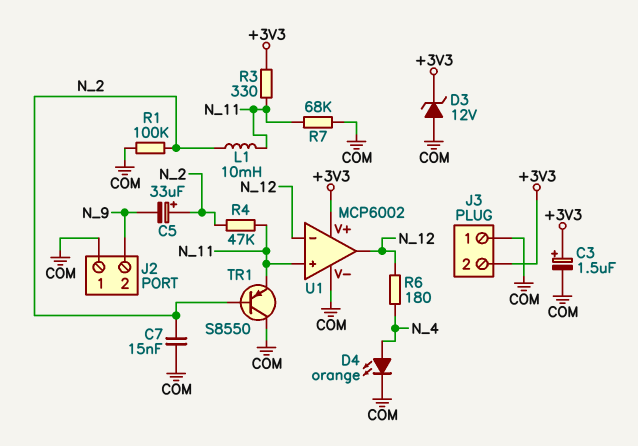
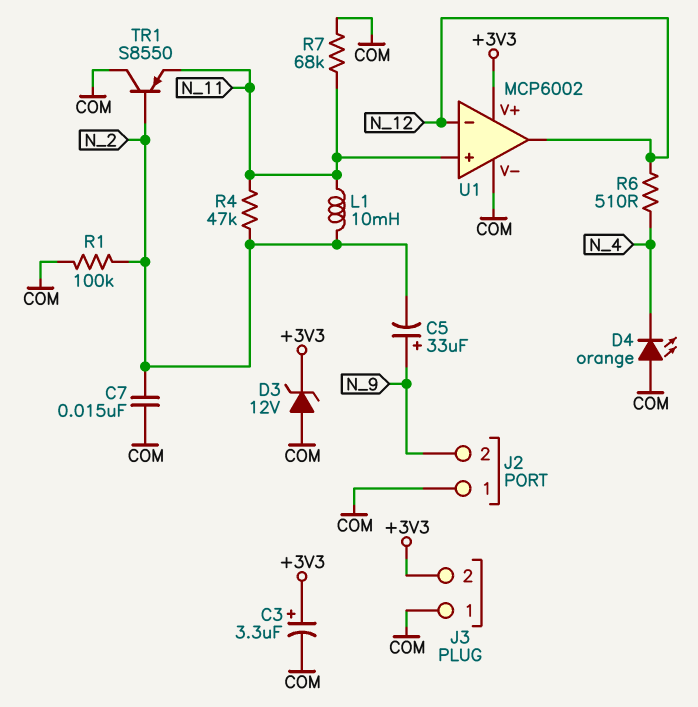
C3: 1.5uF (plus +3V3, minus COM) -> 3.3uF (plus +3V3, minus COM)
C5: 33uF (plus N_2, minus N_9) -> 33uF (plus N_9, minus N_2)
D4: LED orange (A N_4, K COM) -> LED orange (A COM, K N_4)
R3: 330 (+3V3, N_11) -> none
R6: 180 (N_4, N_12) -> 510 (N_4, N_12)

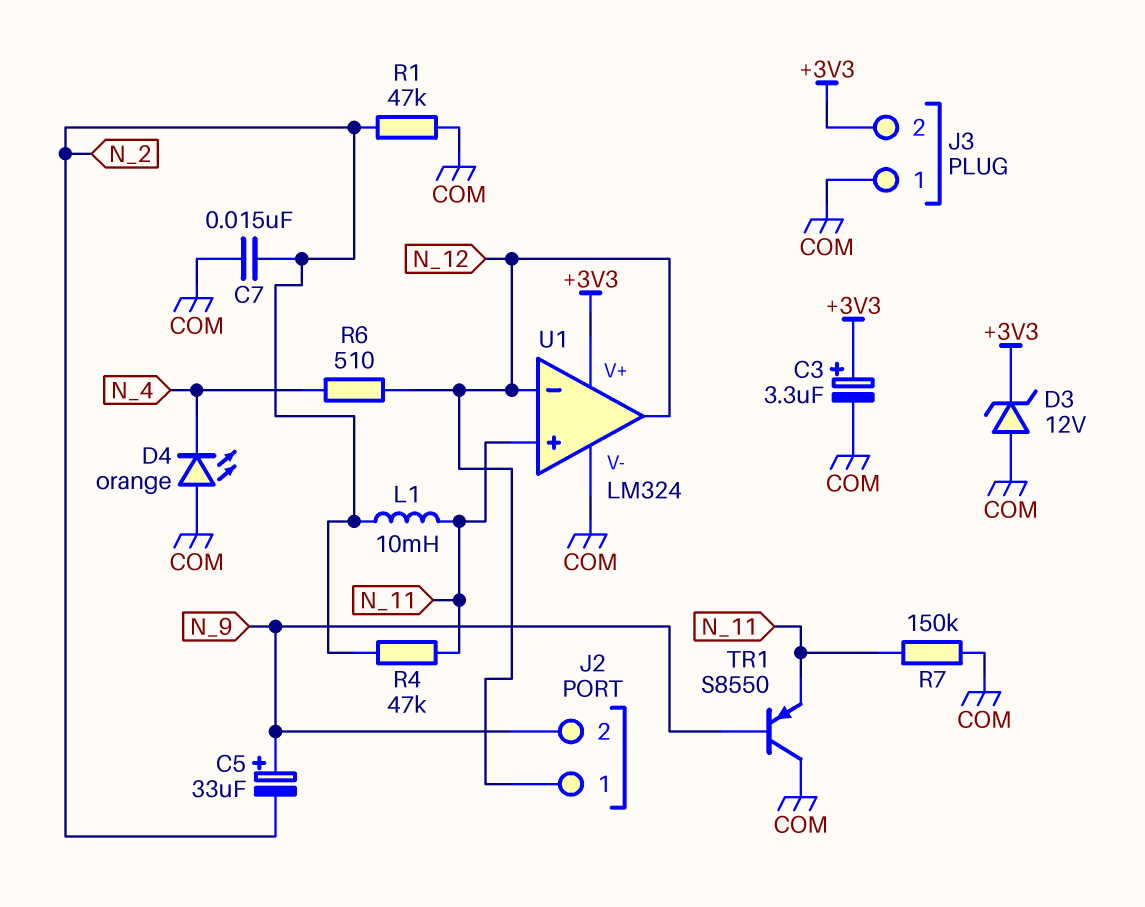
J2 pin 1: COM -> N_12
R1: 100k (COM, N_2) -> 47k (COM, N_2)
R7: 68k (COM, N_11) -> 150k (COM, N_11)
TR1: PNP S8550 (B N_2, C COM, E N_11) -> PNP S8550 (B N_9, C COM, E N_11)
U1: MCP6002 -> LM324

